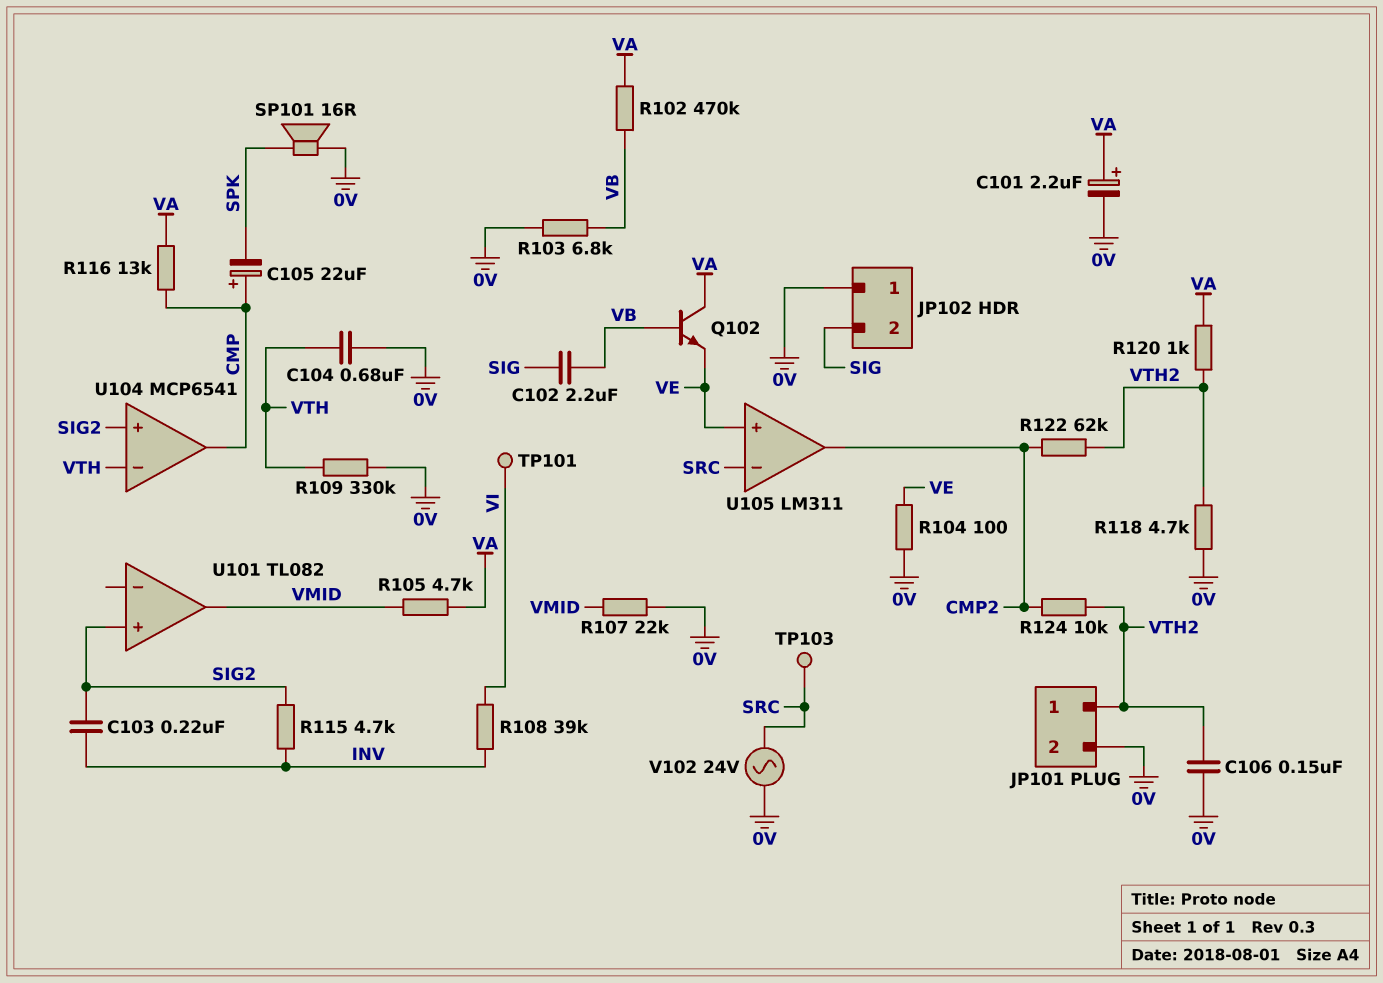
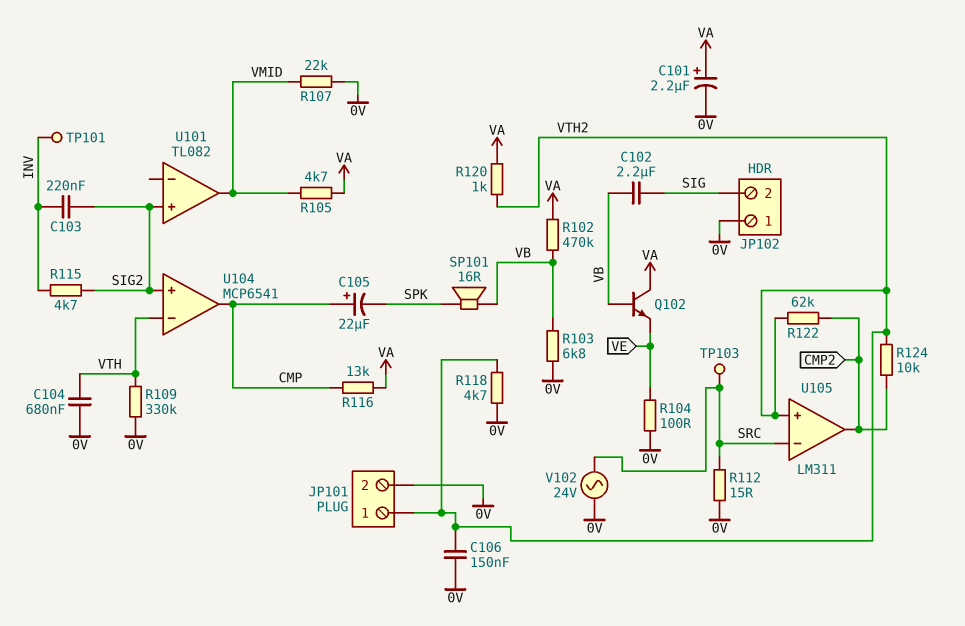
R108: 39k (INV, VI) -> none
R112: none -> 15 (0V, SRC)
SP101: speaker 16R (0V, SPK) -> speaker 16R (SPK, VB)
TP101: test point (VI) -> test point (INV)
U105 pin in+: VE -> VTH2

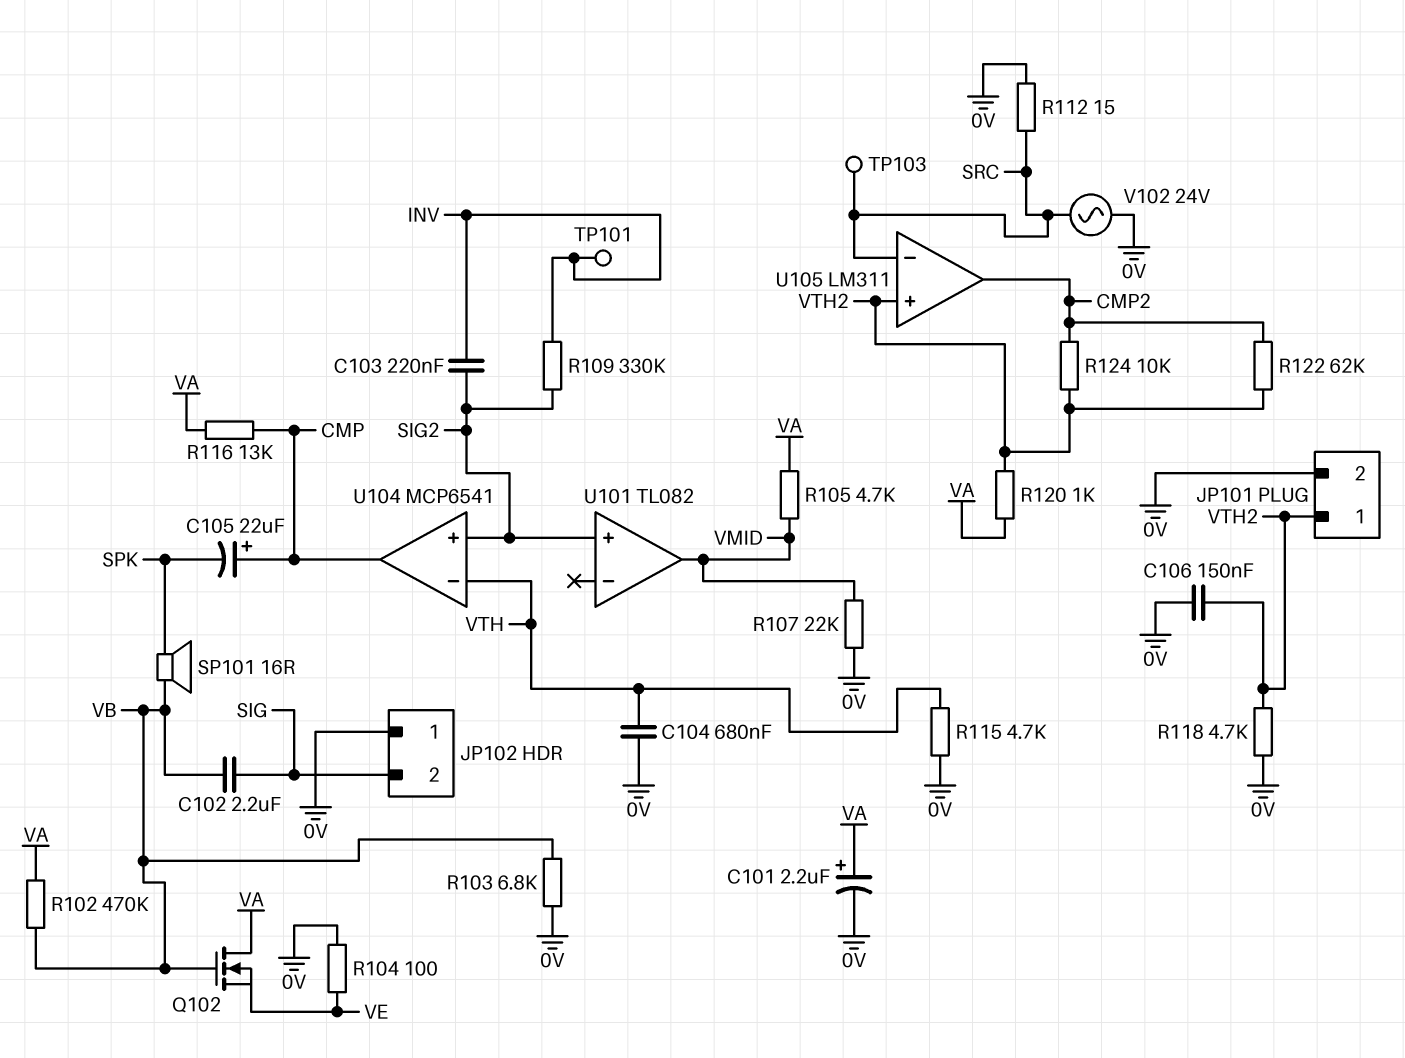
Q102: NPN (B VB, C VA, E VE) -> NMOS (G VB, D VA, S VE)
R109: 330k (0V, VTH) -> 330k (INV, SIG2)
R115: 4.7k (INV, SIG2) -> 4.7k (0V, VTH)

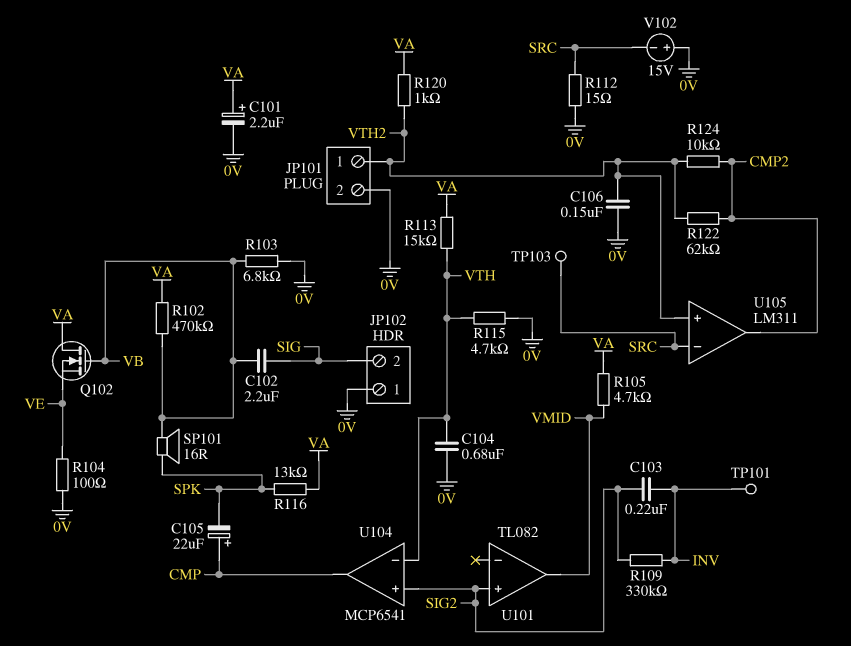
R107: 22k (0V, VMID) -> none
R113: none -> 15k (VA, VTH)
R116: 13k (CMP, VA) -> 13k (SPK, VA)
R118: 4.7k (0V, VTH2) -> none
V102: AC 24V (0V, SRC) -> 15V (plus 0V, minus SRC)

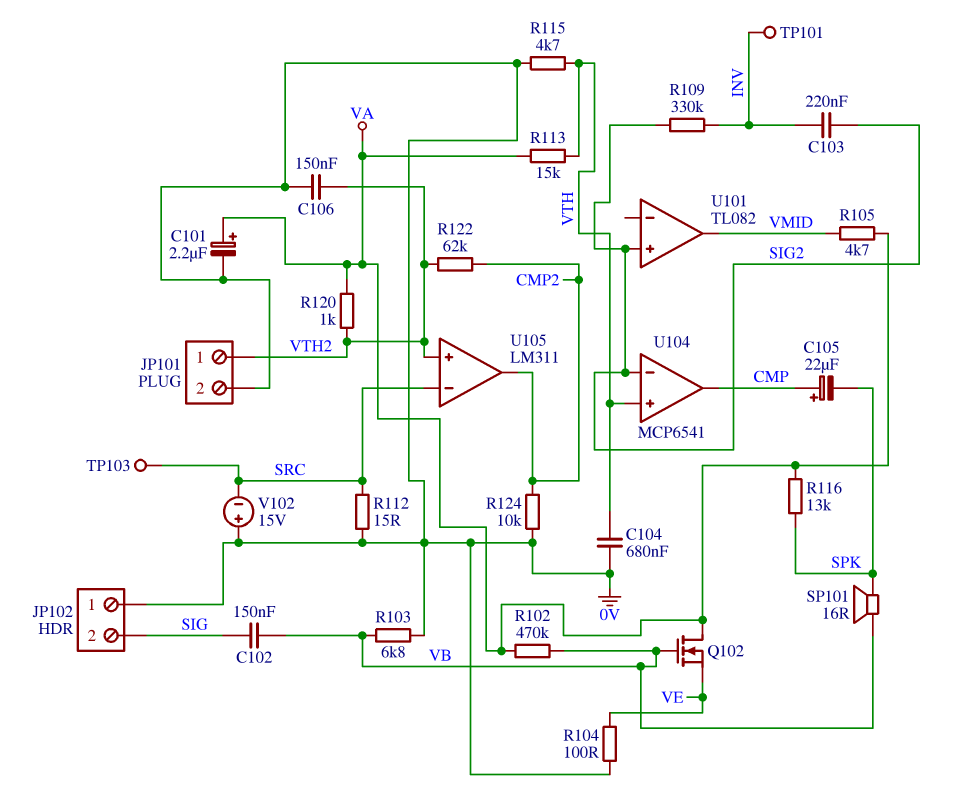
C102: 2.2uF (SIG, VB) -> 150nF (SIG, VB)
R124: 10k (CMP2, VTH2) -> 10k (0V, CMP2)
U104 pin in+: SIG2 -> VTH
U104 pin in-: VTH -> SIG2

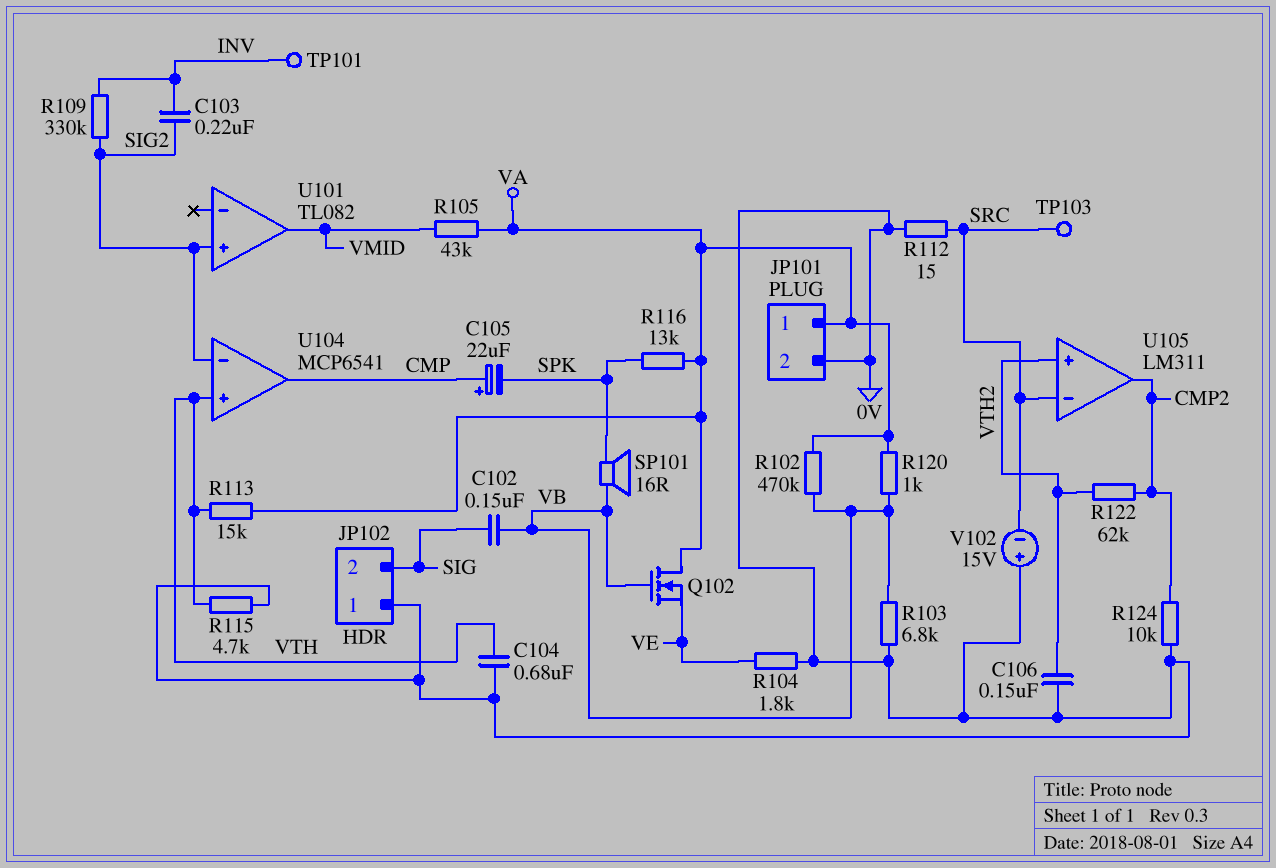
C101: 2.2uF (plus VA, minus 0V) -> none
JP101 pin 1: VTH2 -> VA
R104: 100 (0V, VE) -> 1.8k (0V, VE)
R105: 4.7k (VA, VMID) -> 43k (VA, VMID)
R120: 1k (VA, VTH2) -> 1k (VA, VB)

